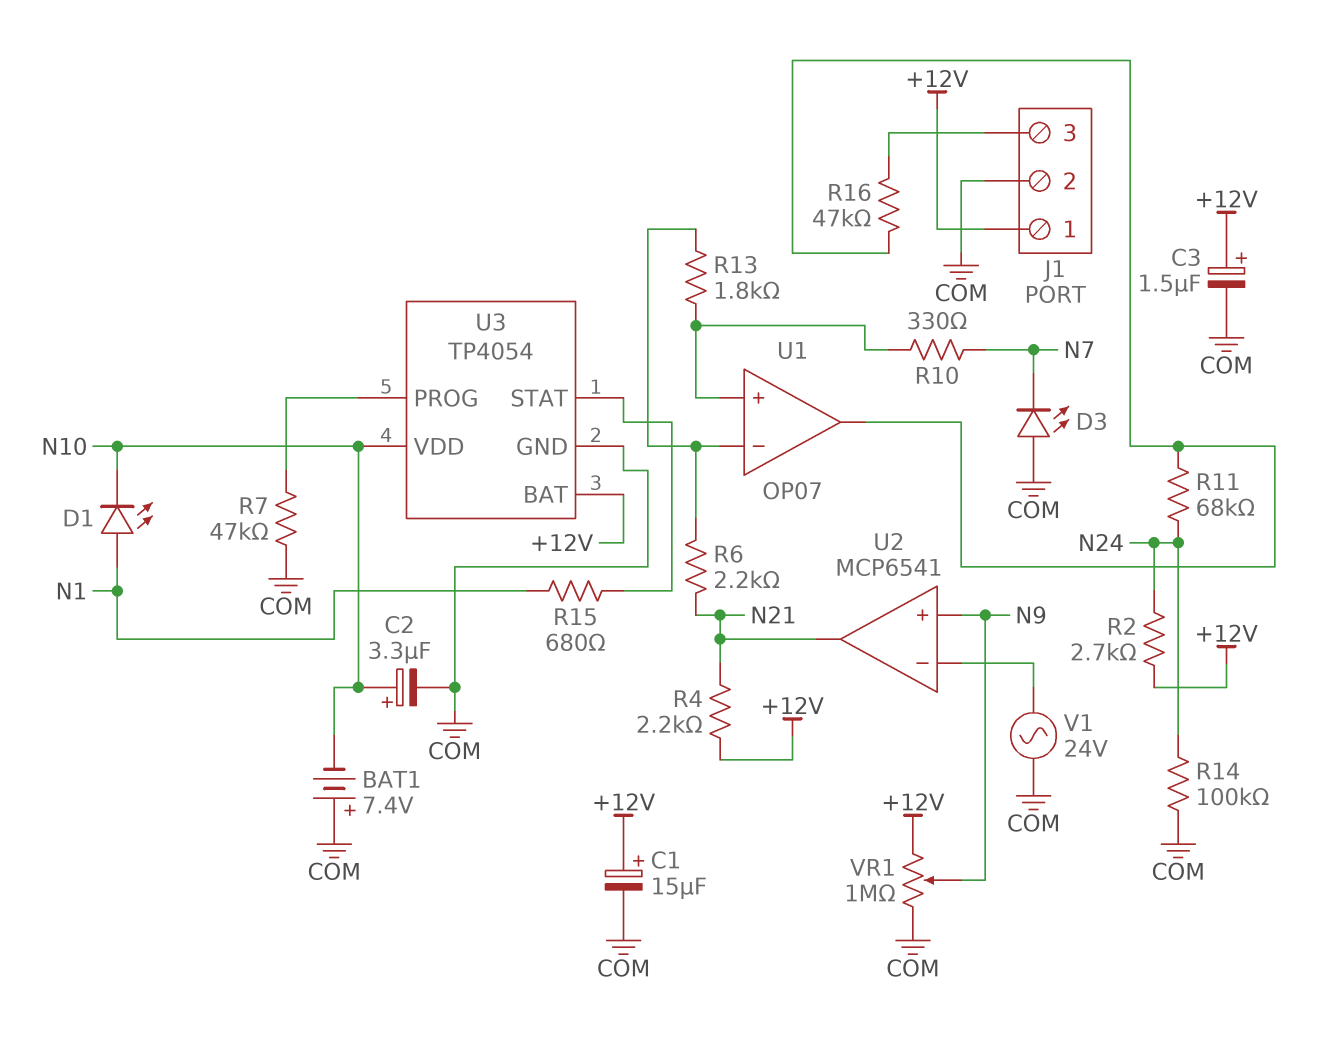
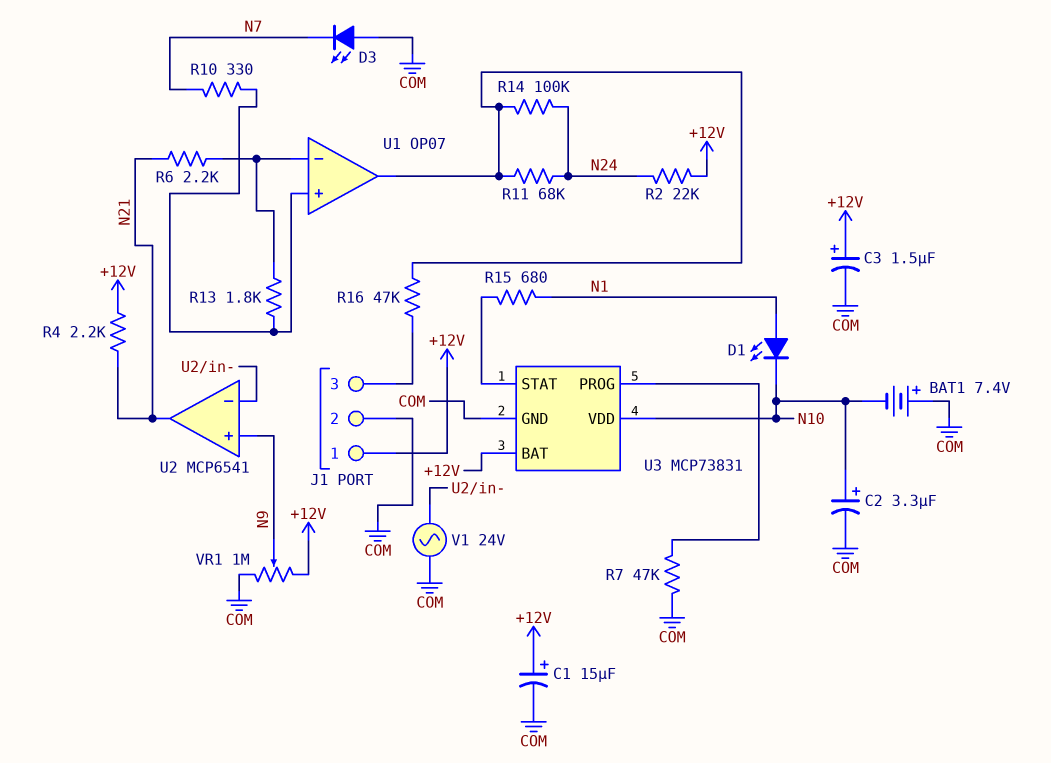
R2: 2.7k (+12V, N24) -> 22k (+12V, N24)
R14: 100k (COM, N24) -> 100k (N24, U1/out)
U3: TP4054 -> MCP73831

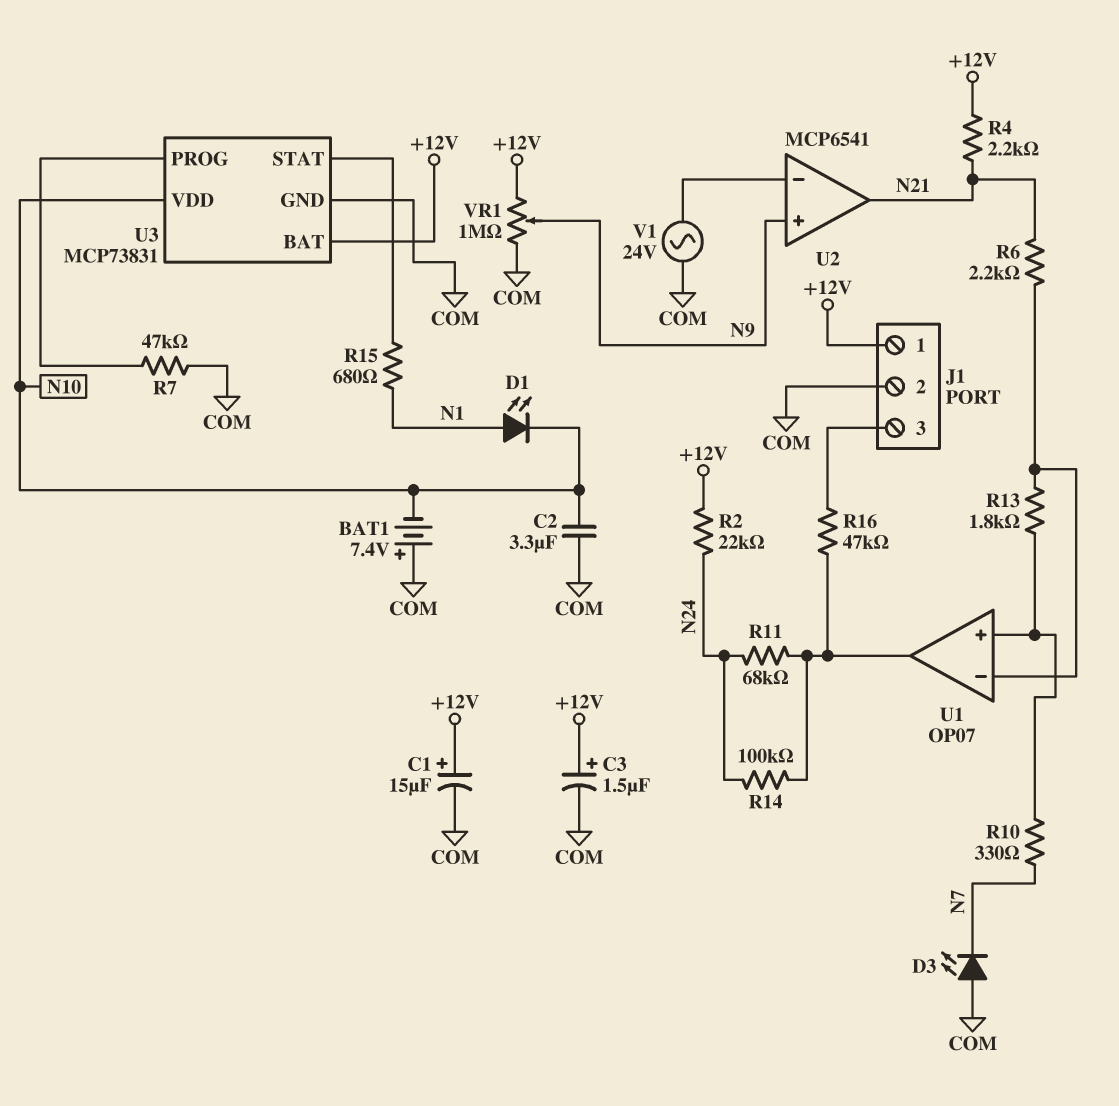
C2: 3.3uF (plus N10, minus COM) -> 3.3uF (COM, N10)

